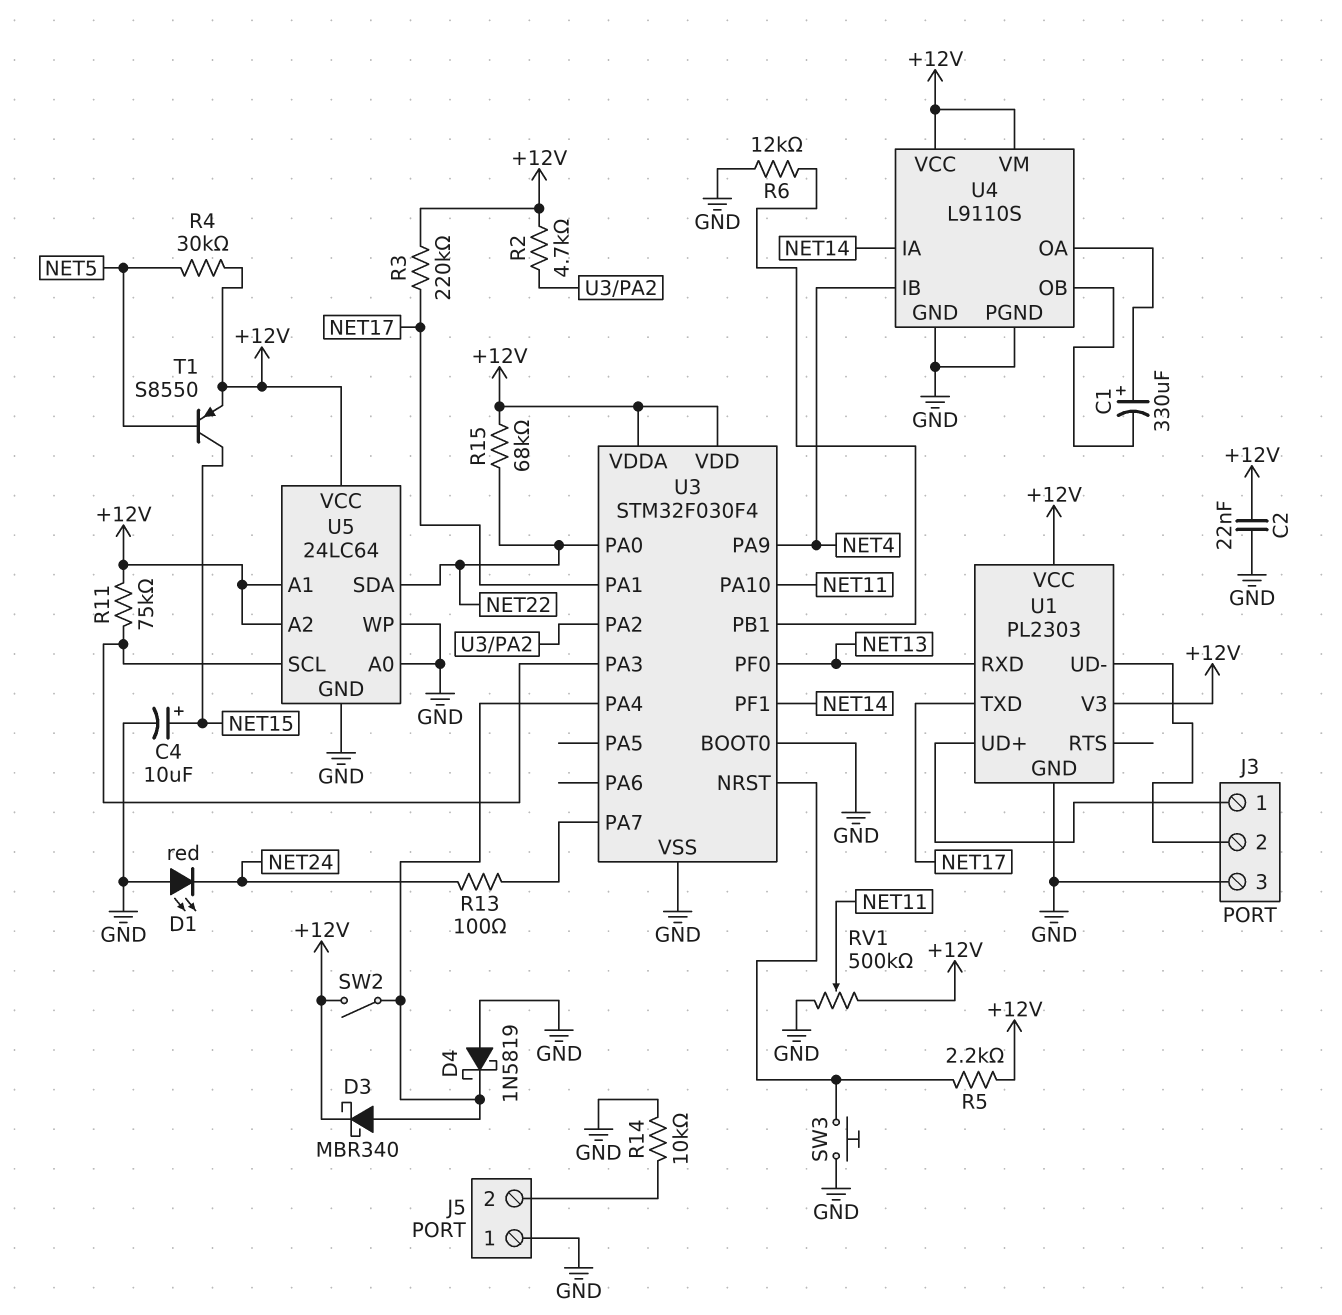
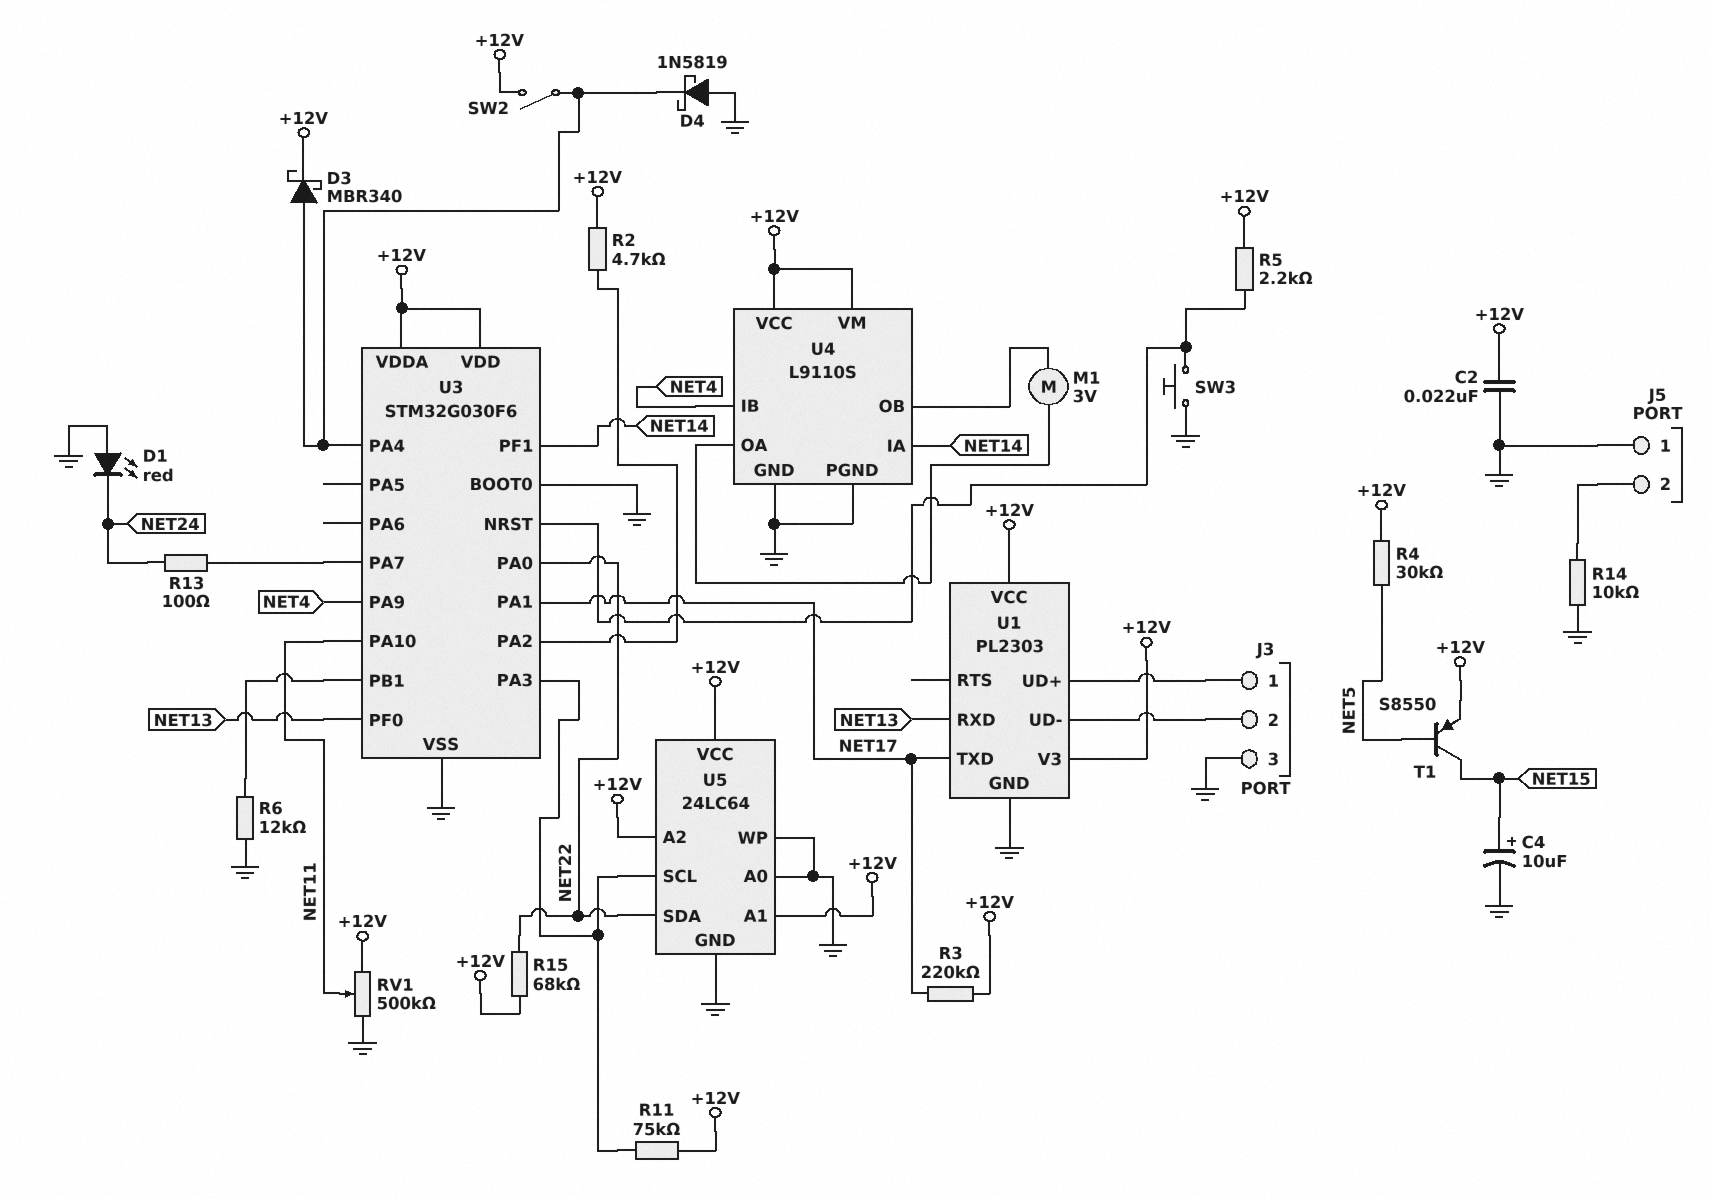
C1: 330uF (plus U4/OA, minus U4/OB) -> none
M1: none -> motor 3V (U4/OA, U4/OB)
U3: STM32F030F4 -> STM32G030F6

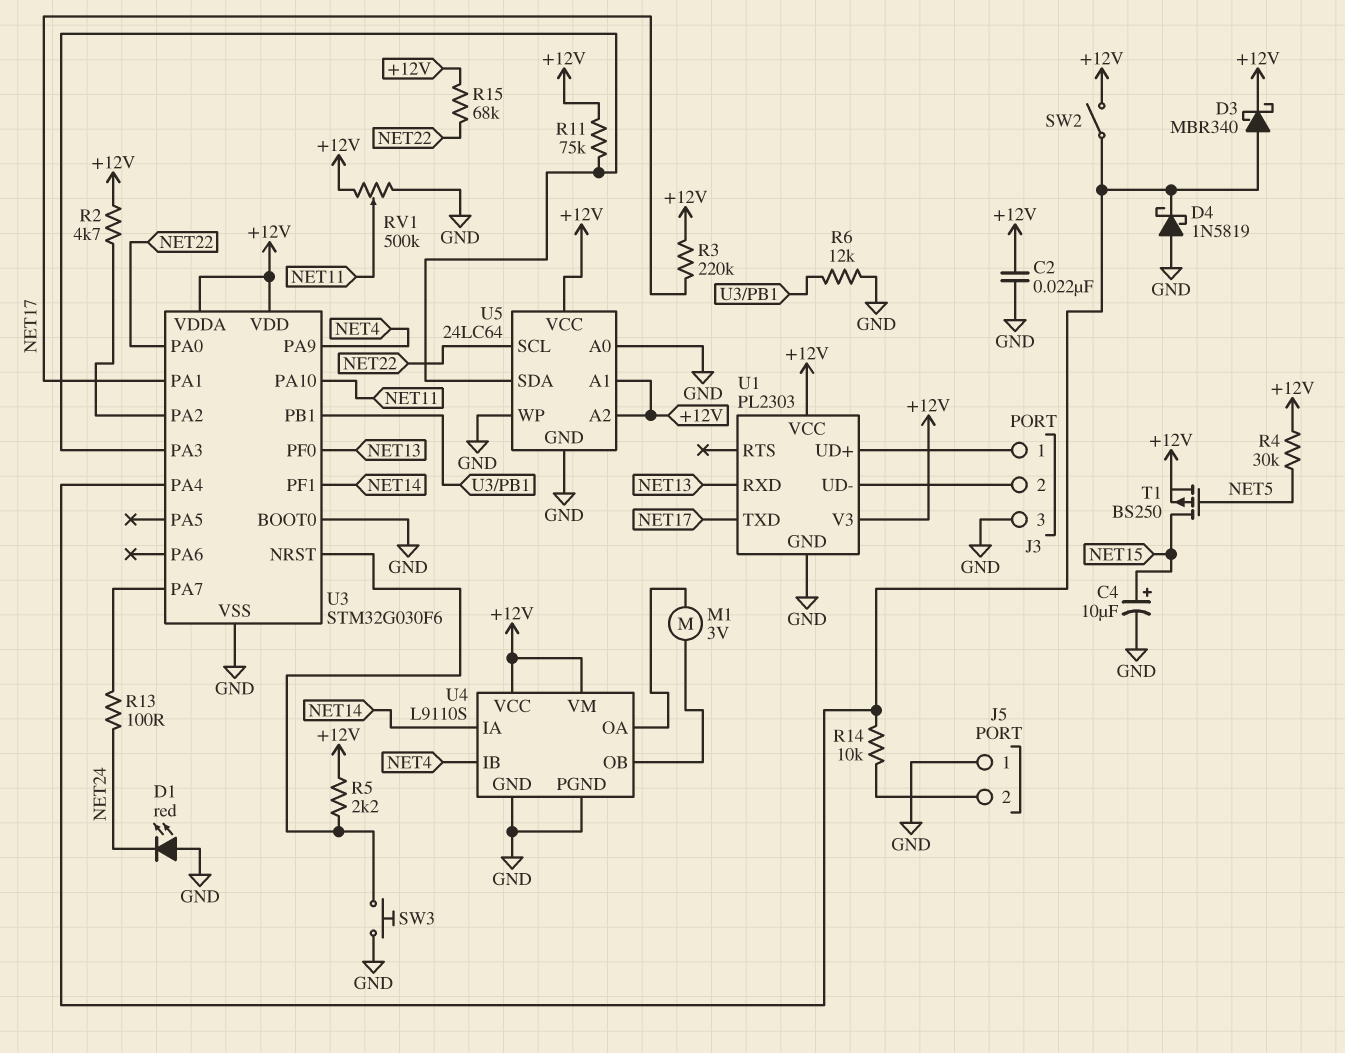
R14: 10k (GND, J5/2) -> 10k (J5/2, U3/PA4)
T1: PNP S8550 (B NET5, C NET15, E +12V) -> PMOS BS250 (G NET5, D NET15, S +12V)
U5 pin SCL: U3/PA3 -> NET22
U5 pin SDA: NET22 -> U3/PA3

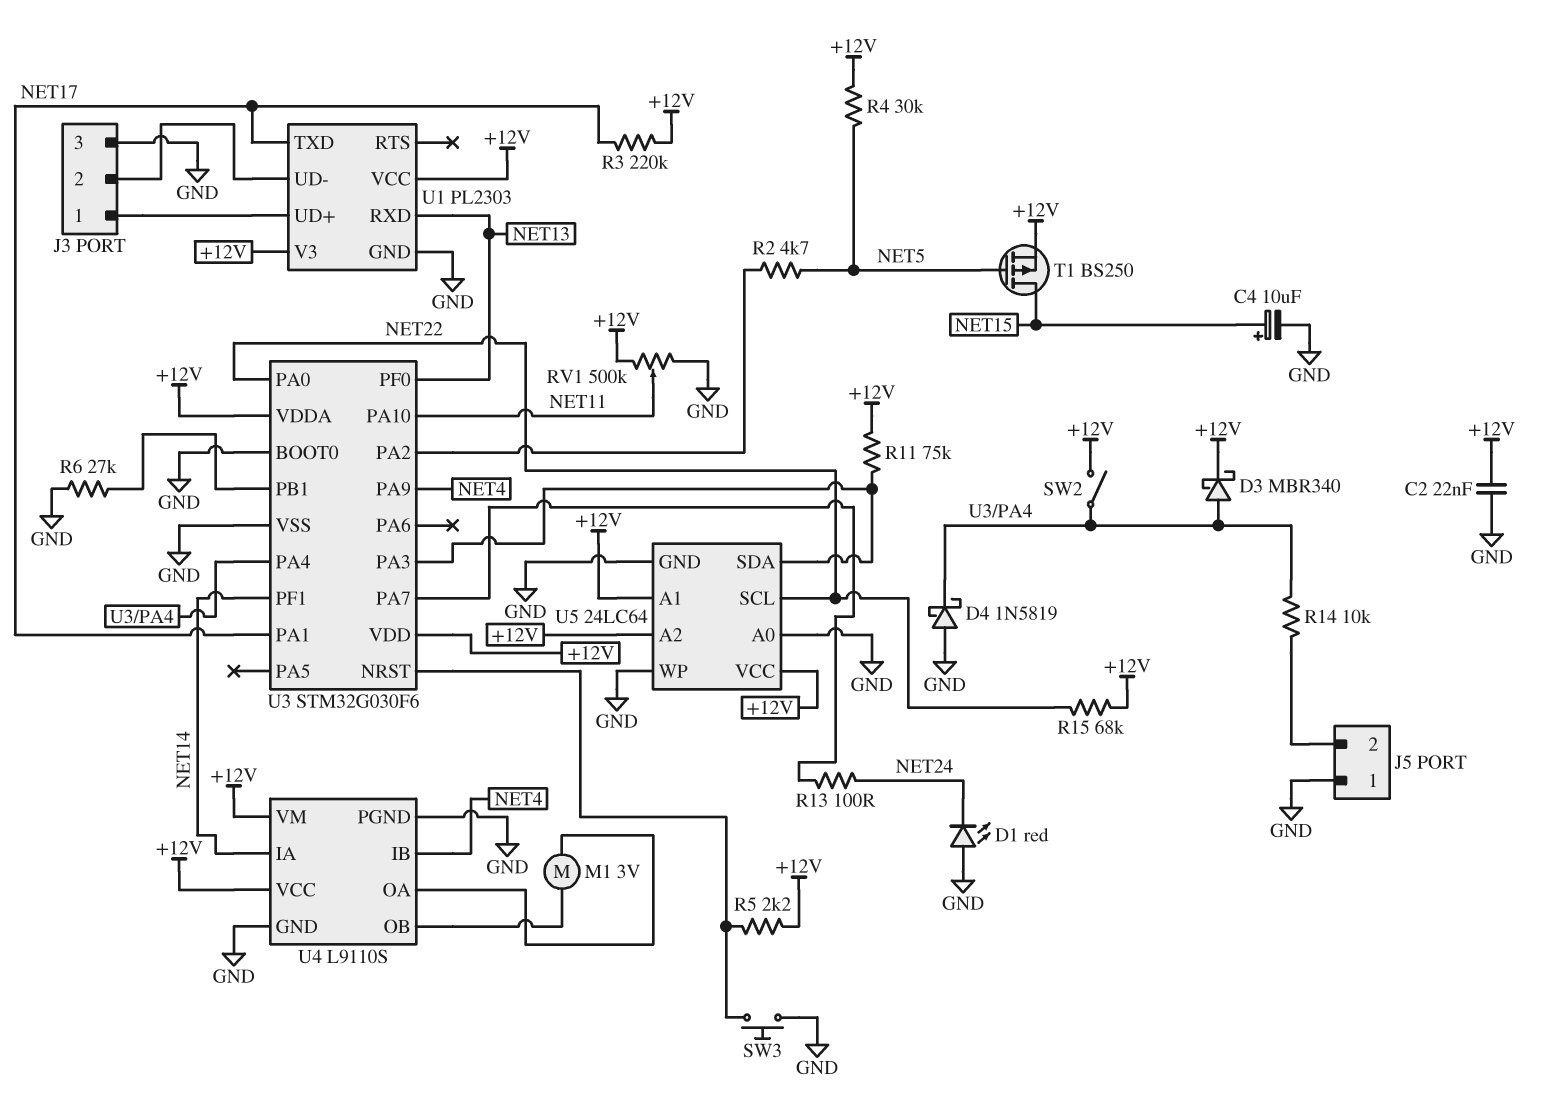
R2: 4.7k (+12V, U3/PA2) -> 4.7k (NET5, U3/PA2)
R6: 12k (GND, U3/PB1) -> 27k (GND, U3/PB1)

